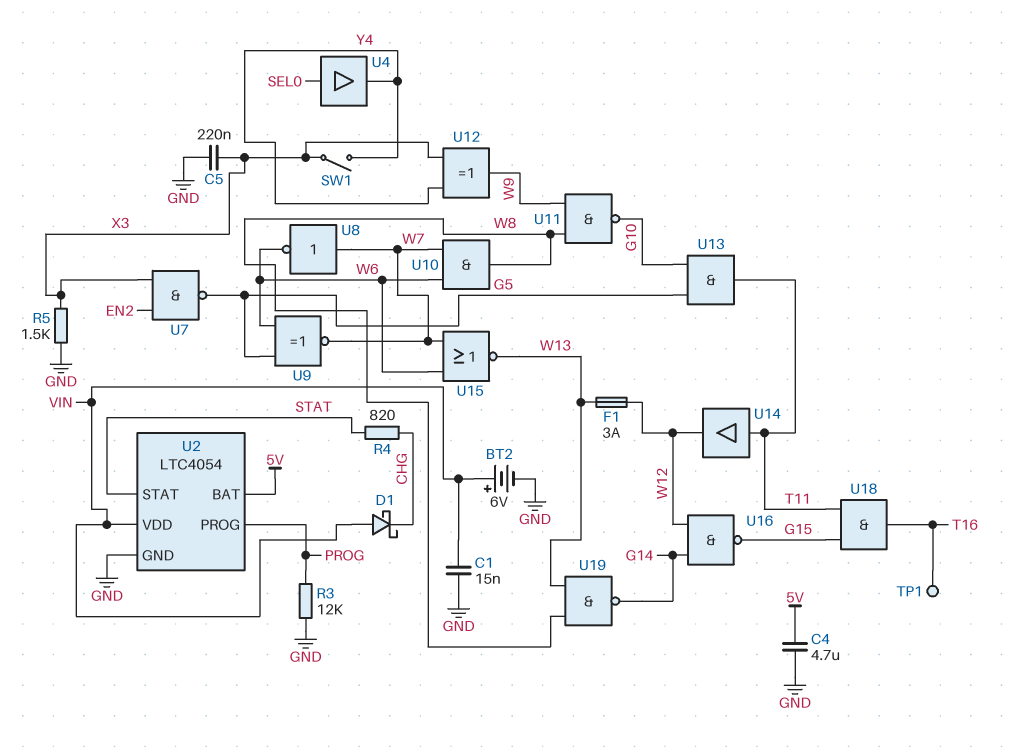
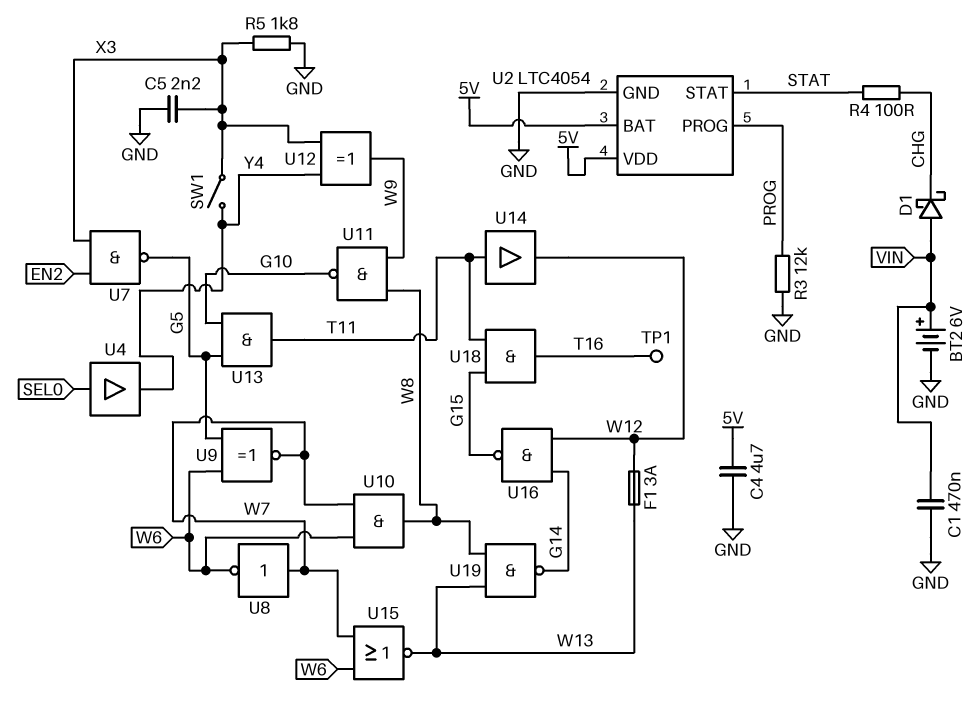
C1: 15nF (GND, VIN) -> 470nF (GND, VIN)
C5: 220nF (GND, X3) -> 2.2nF (GND, X3)
R4: 820 (CHG, STAT) -> 100 (CHG, STAT)
R5: 1.5k (GND, X3) -> 1.8k (GND, X3)
U2 pin VDD: VIN -> 5V

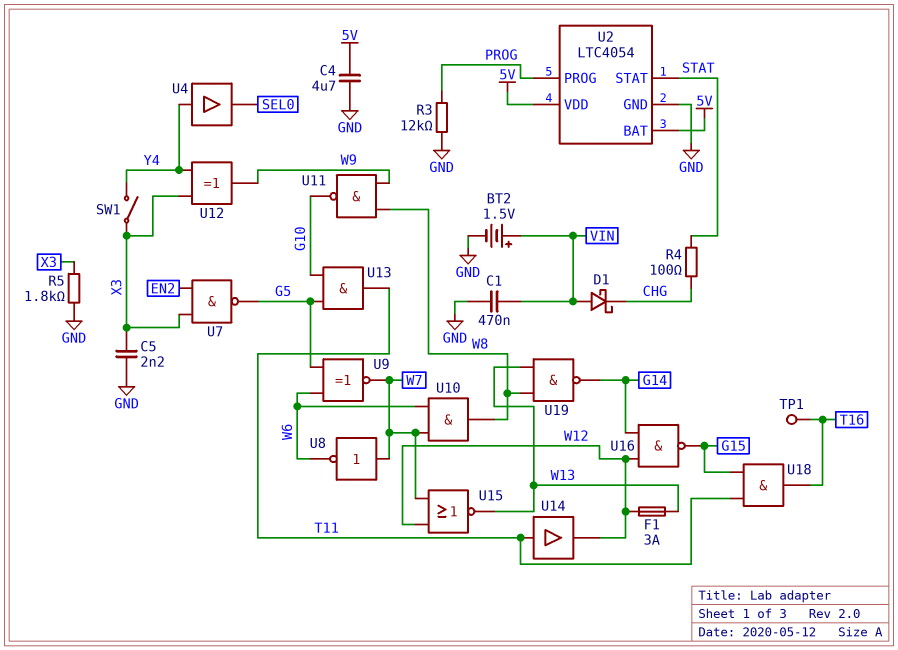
BT2: 6V (plus VIN, minus GND) -> 1.5V (plus VIN, minus GND)
U4: buffer (in SEL0, out Y4) -> buffer (in Y4, out SEL0)
U15: NOR (in W6, in W7, out W13) -> NOR (in W7, in W12, out W13)

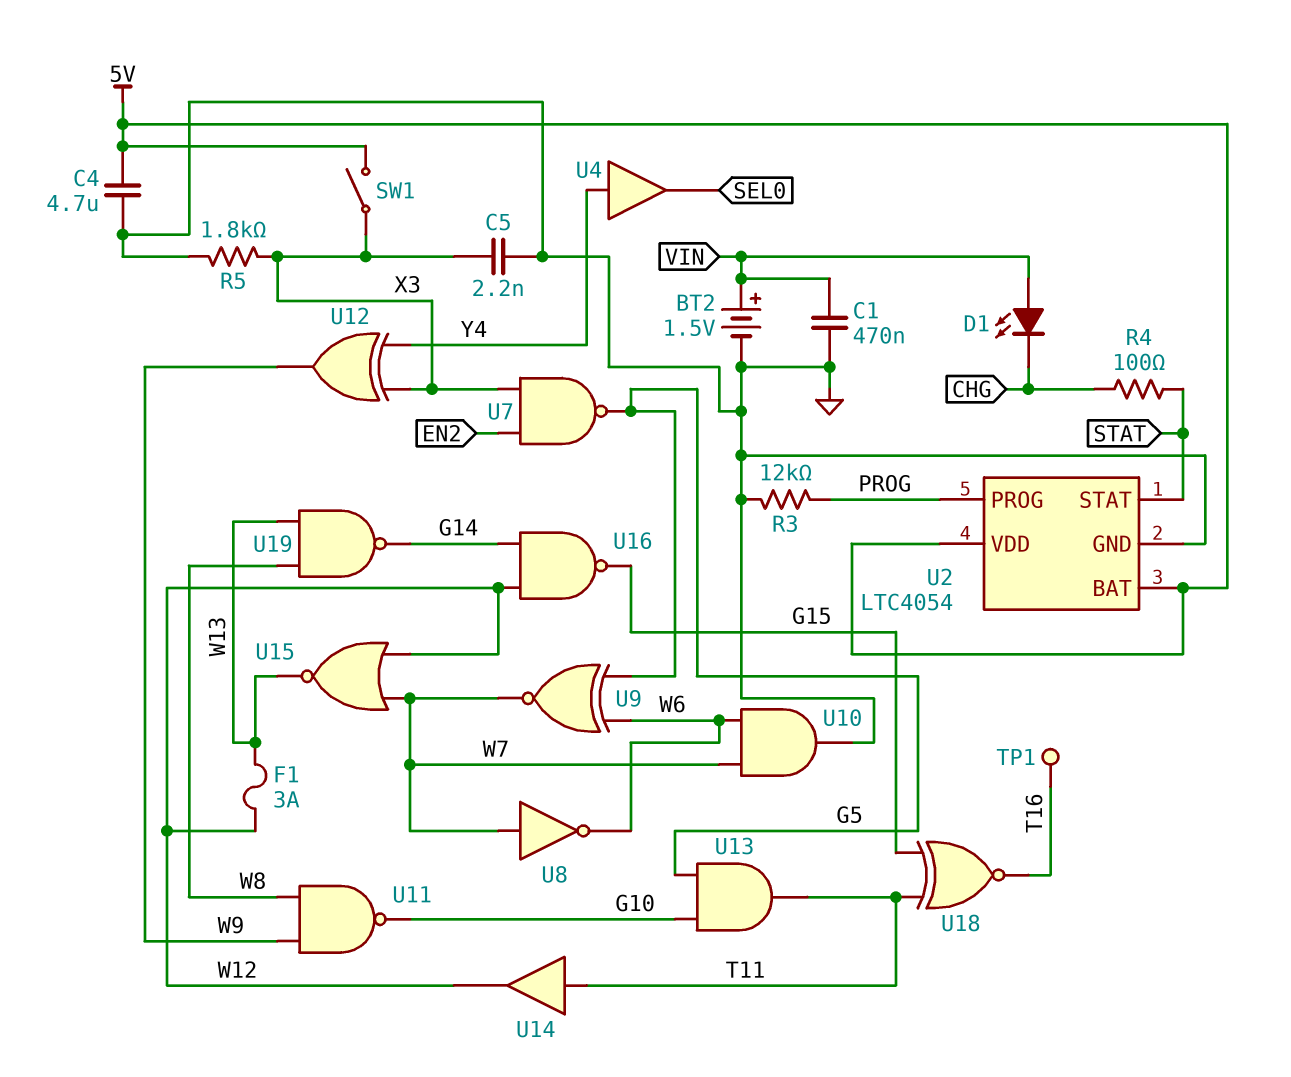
D1: schottky (A VIN, K CHG) -> LED (A VIN, K CHG)
SW1: switch (X3, Y4) -> switch (5V, X3)
U10: AND (in W6, in W7, out W8) -> AND (in W6, in W7, out GND)
U18: AND (in G15, in T11, out T16) -> XNOR (in G15, in T11, out T16)

